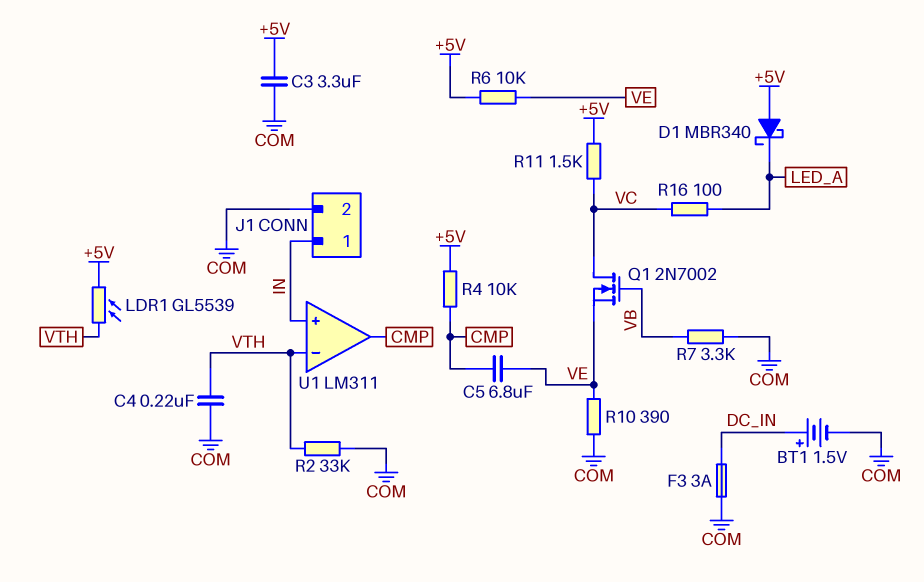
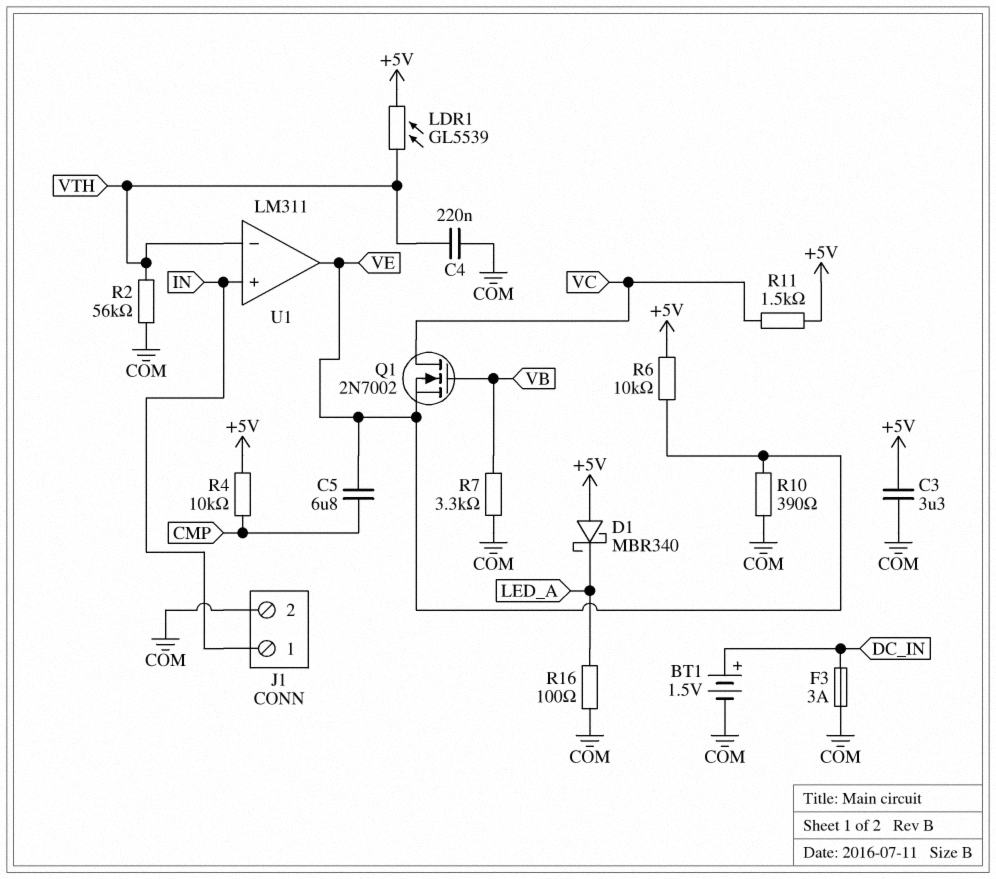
R2: 33k (COM, VTH) -> 56k (COM, VTH)
R16: 100 (LED_A, VC) -> 100 (COM, LED_A)
U1 pin out: CMP -> VE

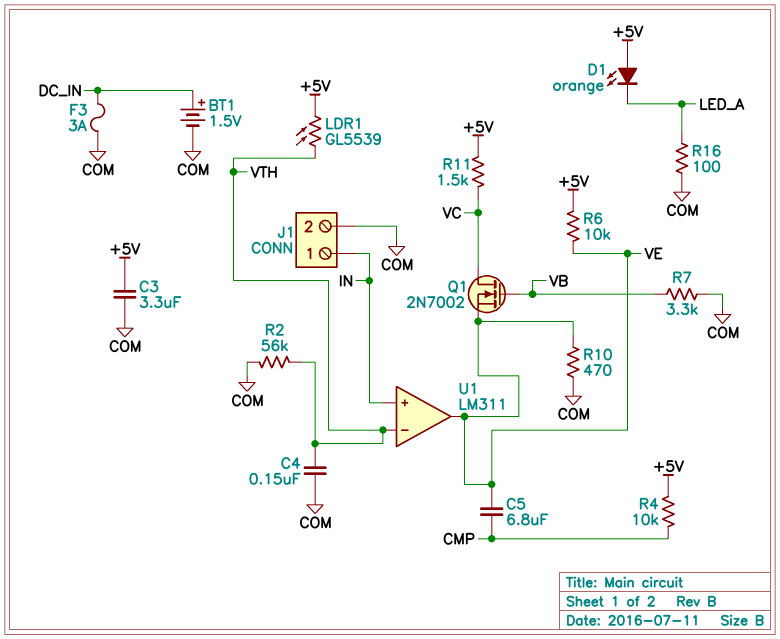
C4: 220nF (COM, VTH) -> 150nF (COM, VTH)
D1: schottky MBR340 (A +5V, K LED_A) -> LED orange (A +5V, K LED_A)
R10: 390 (COM, VE) -> 470 (COM, VE)

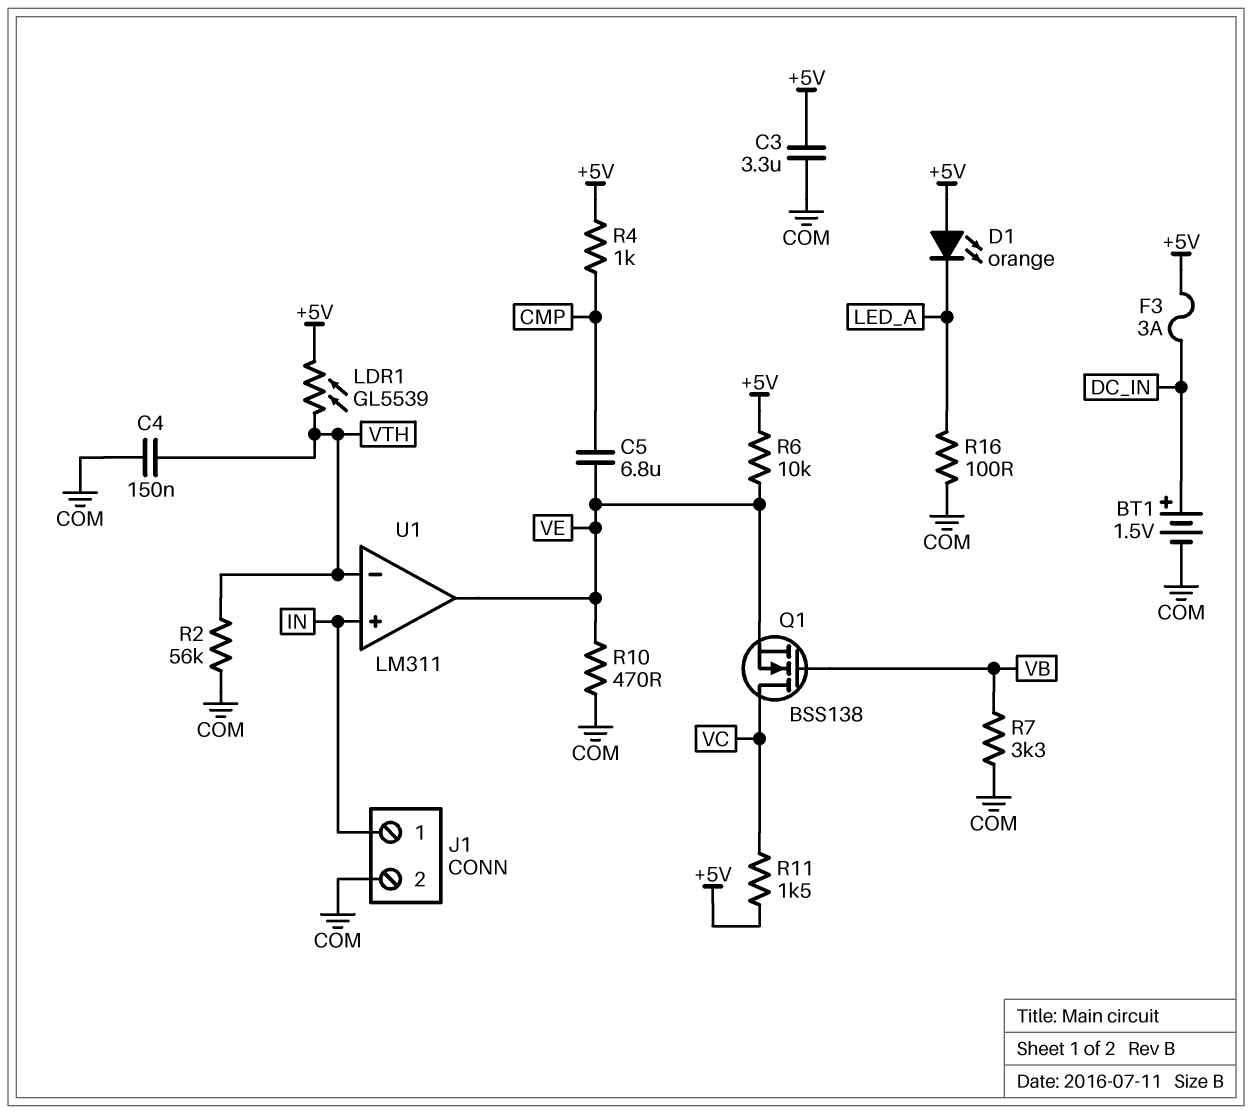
F3: 3A (COM, DC_IN) -> 3A (+5V, DC_IN)
Q1: NMOS 2N7002 (G VB, D VC, S VE) -> NMOS BSS138 (G VB, D VC, S VE)
R4: 10k (+5V, CMP) -> 1k (+5V, CMP)

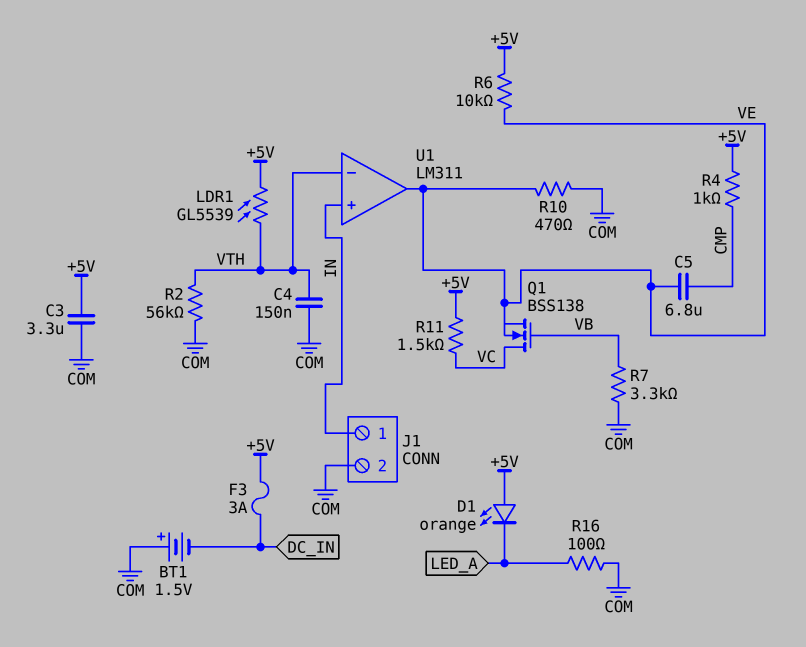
BT1: 1.5V (plus DC_IN, minus COM) -> 1.5V (plus COM, minus DC_IN)

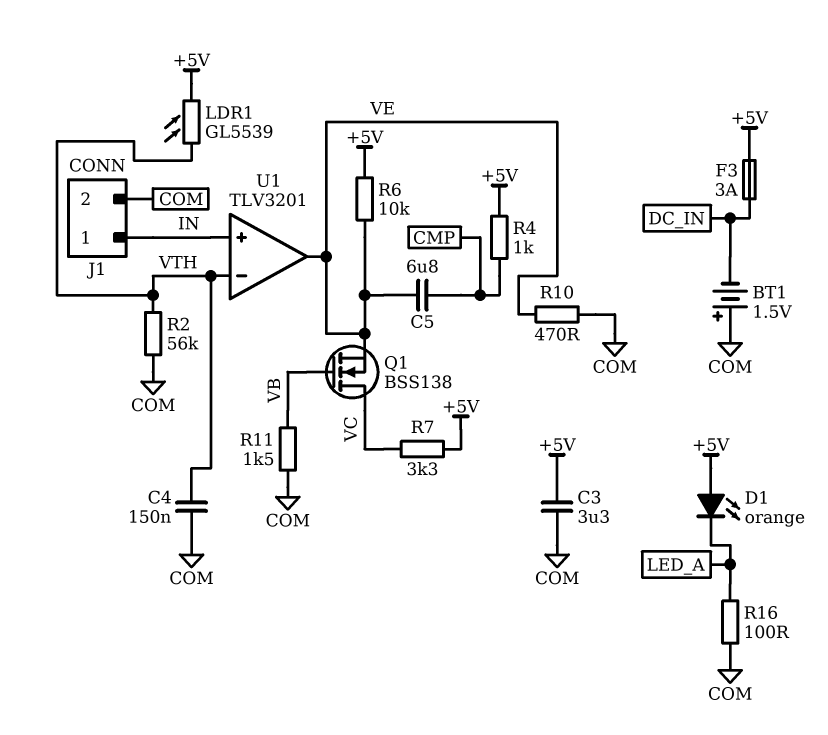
R7: 3.3k (COM, VB) -> 3.3k (+5V, VC)
R11: 1.5k (+5V, VC) -> 1.5k (COM, VB)
U1: LM311 -> TLV3201

